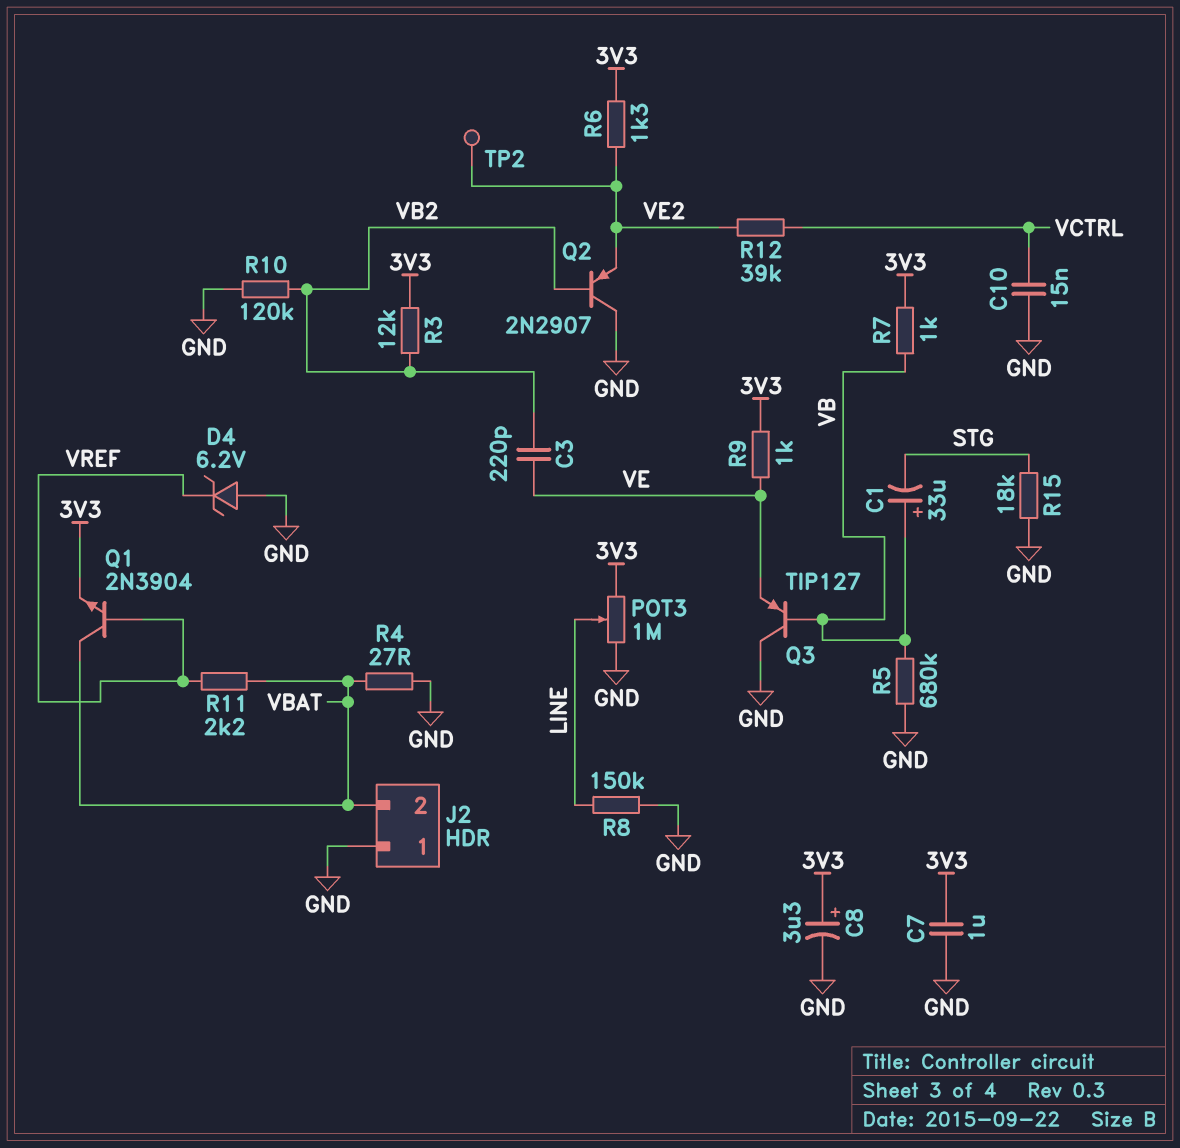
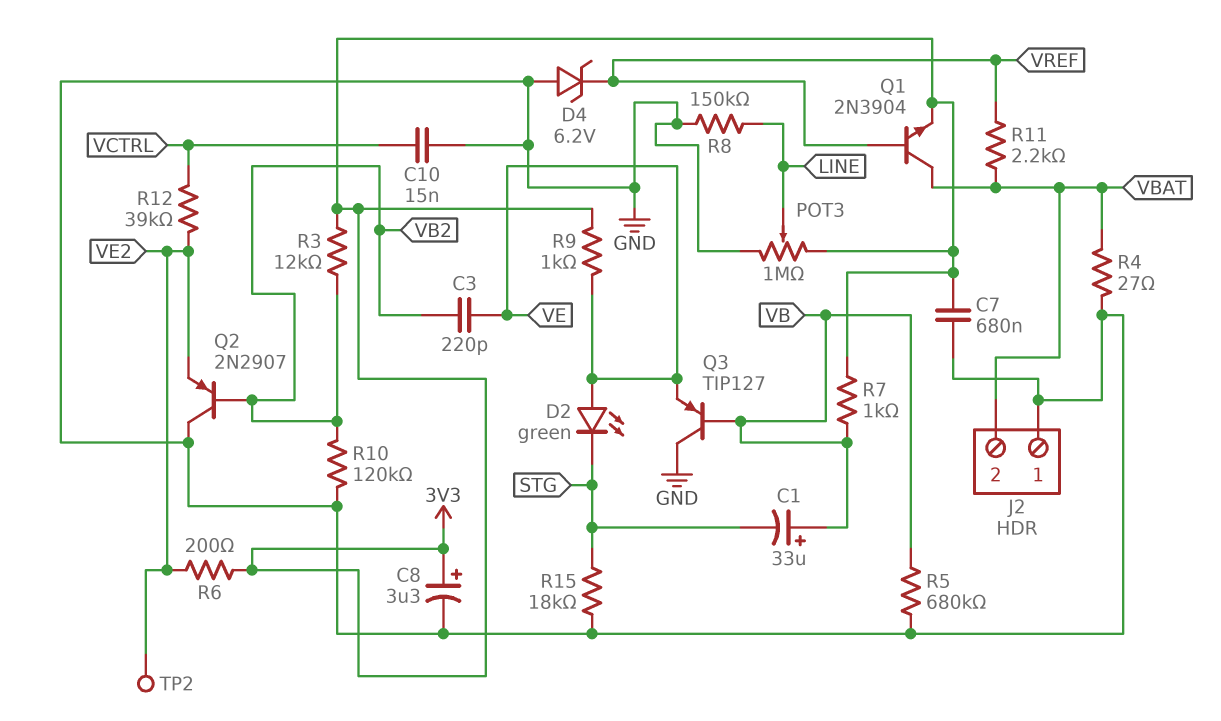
C7: 1uF (3V3, GND) -> 680nF (3V3, GND)
D2: none -> LED green (A VE, K STG)
R6: 1.3k (3V3, VE2) -> 200 (3V3, VE2)

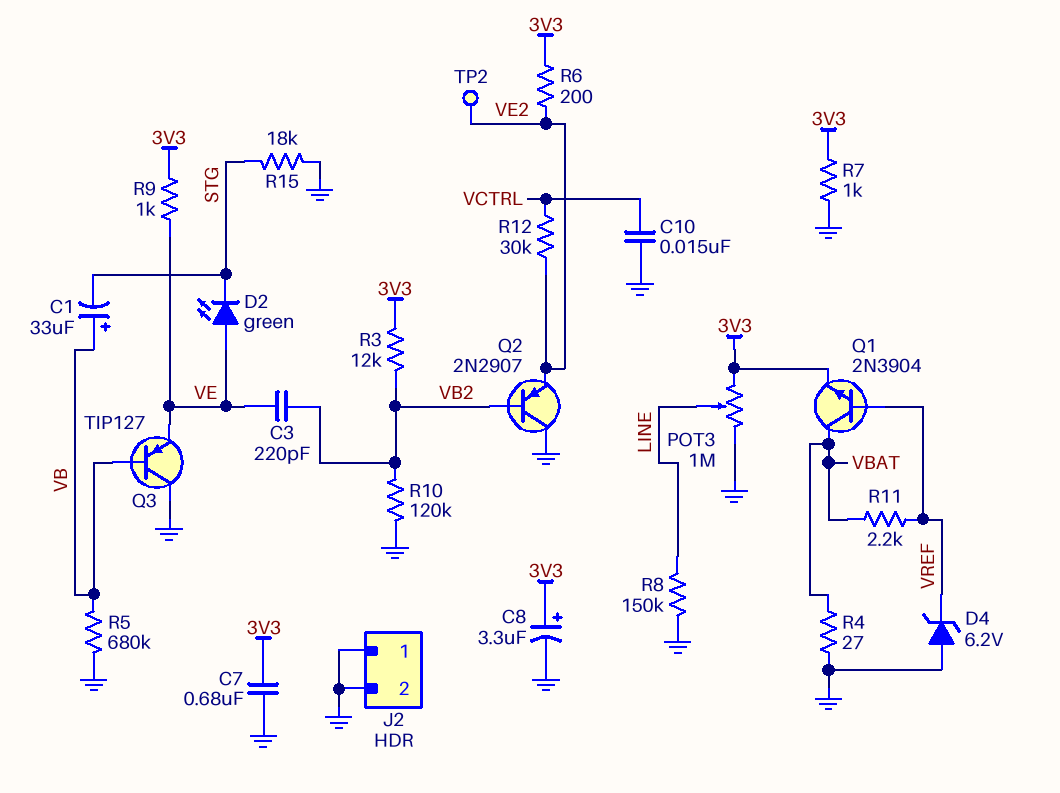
J2 pin 2: VBAT -> GND
R7: 1k (3V3, VB) -> 1k (3V3, GND)
R12: 39k (VCTRL, VE2) -> 30k (VCTRL, VE2)

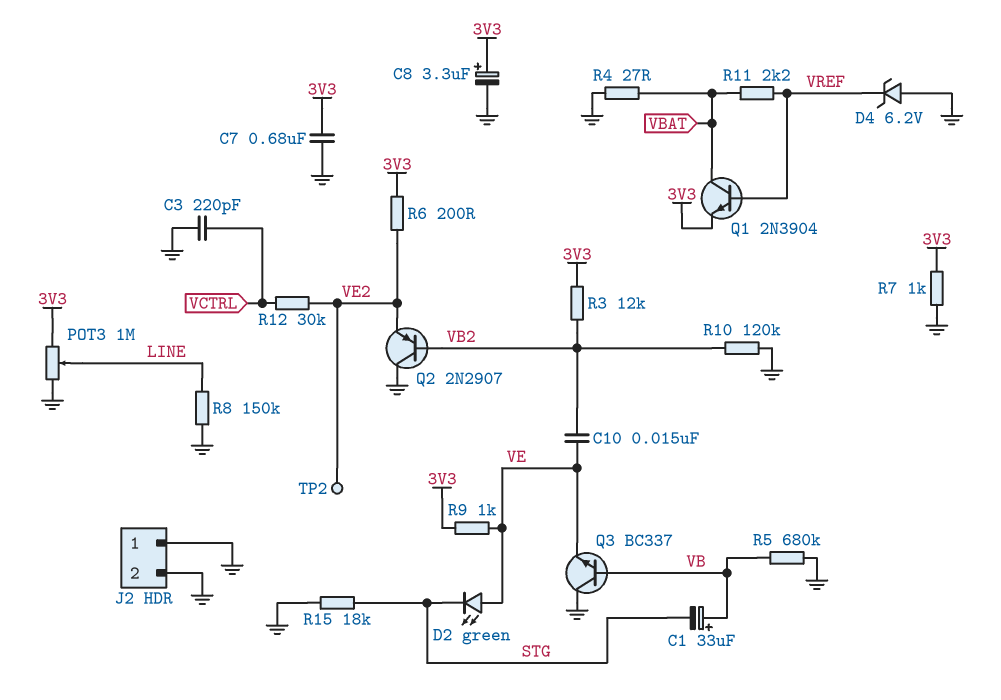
C3: 220pF (VB2, VE) -> 220pF (GND, VCTRL)
C10: 15nF (GND, VCTRL) -> 15nF (VB2, VE)
Q3: PNP TIP127 (B VB, C GND, E VE) -> NPN BC337 (B VB, C GND, E VE)

